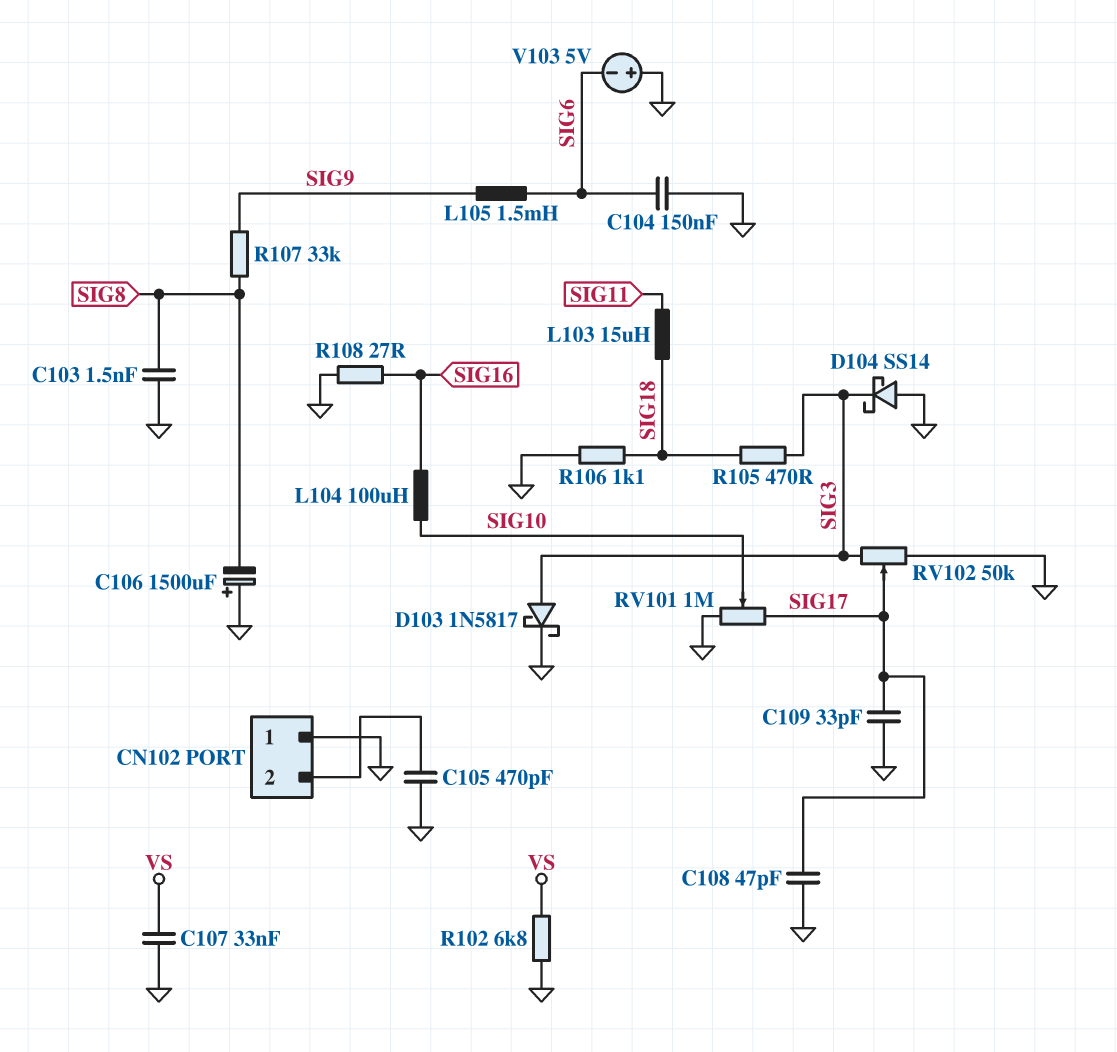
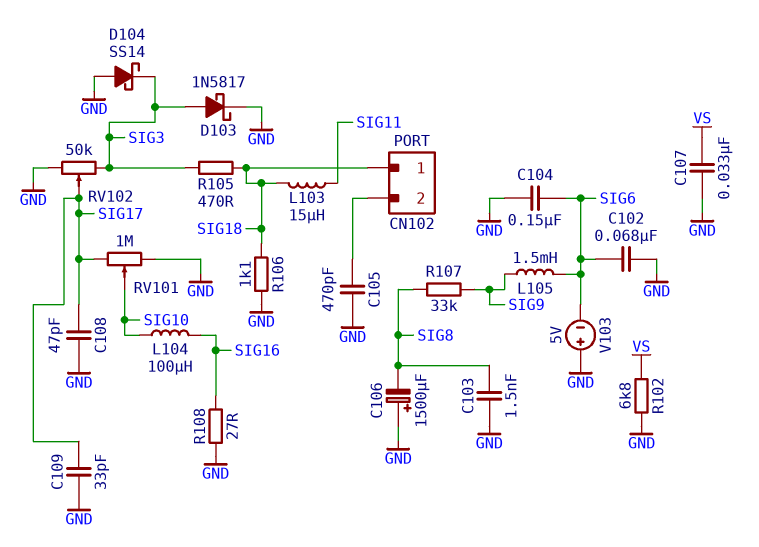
C102: none -> 68nF (GND, SIG6)
CN102 pin 1: GND -> SIG18

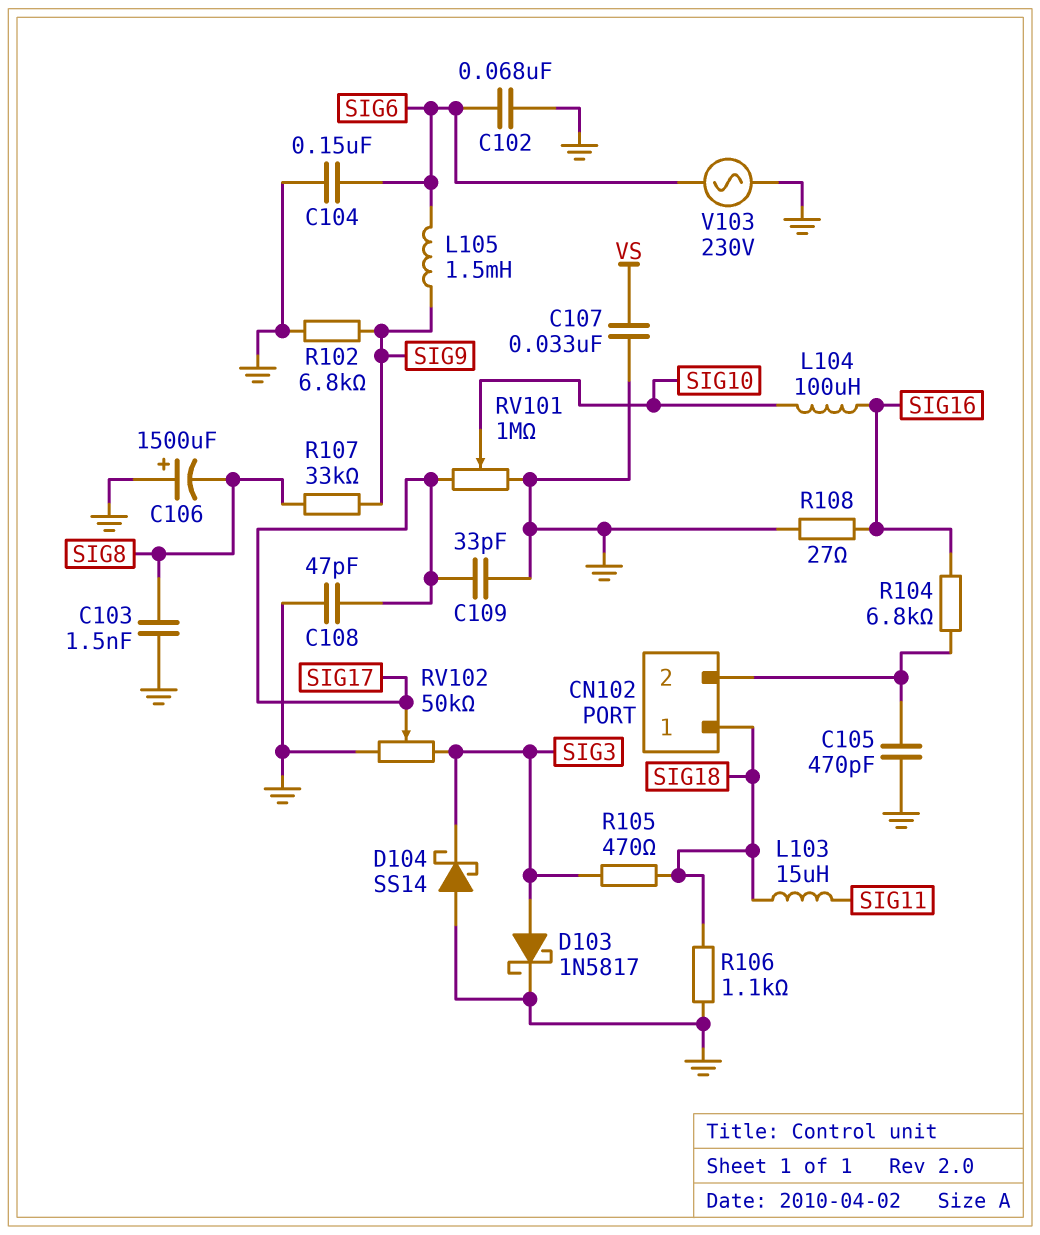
R102: 6.8k (GND, VS) -> 6.8k (GND, SIG9)
R104: none -> 6.8k (CN102/2, SIG16)
V103: 5V (plus GND, minus SIG6) -> AC 230V (GND, SIG6)

